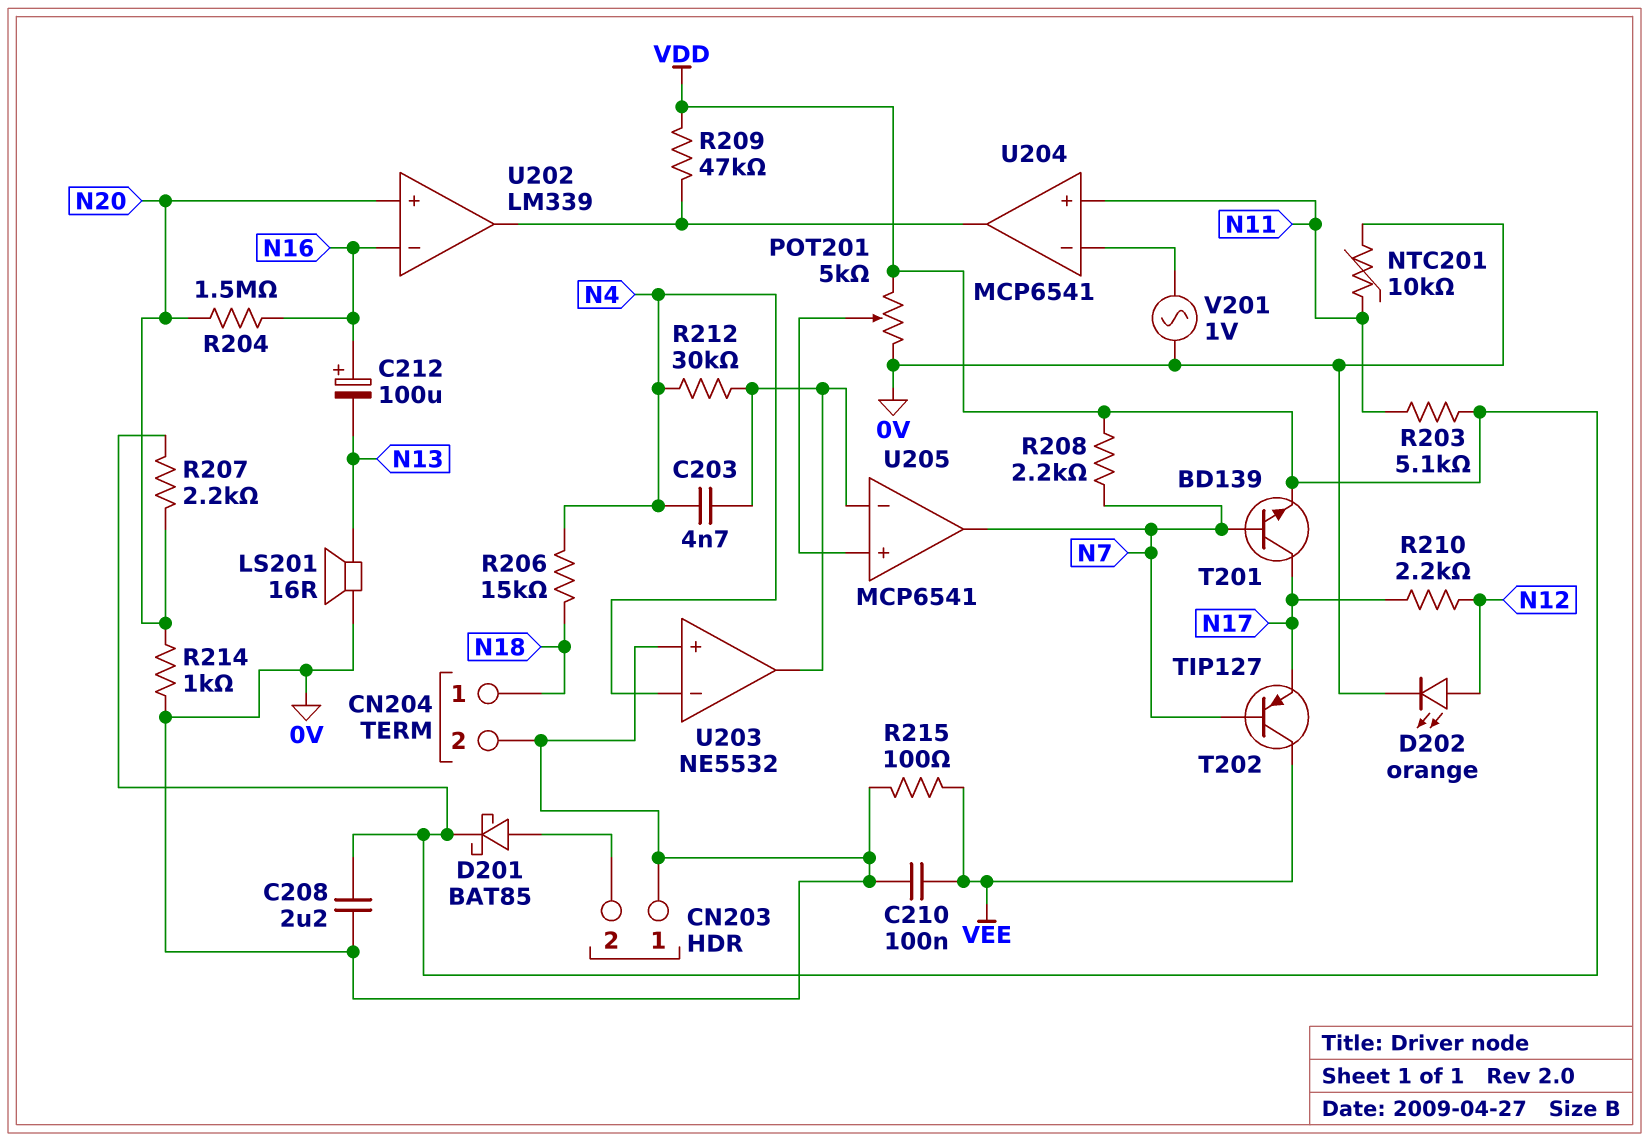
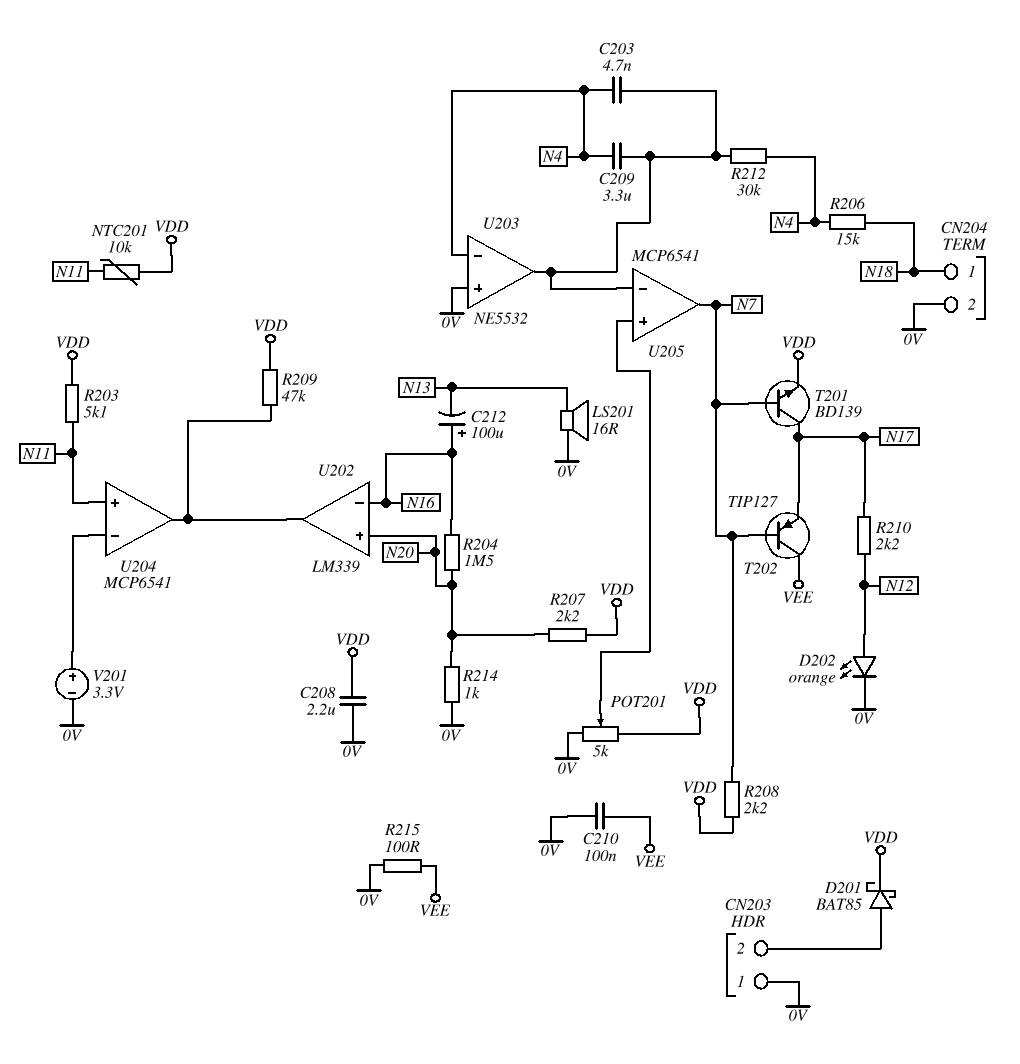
C209: none -> 3.3uF (N4, U203/out)
NTC201: 10k (0V, N11) -> 10k (N11, VDD)
V201: AC 1V (0V, U204/in-) -> 3.3V (plus U204/in-, minus 0V)

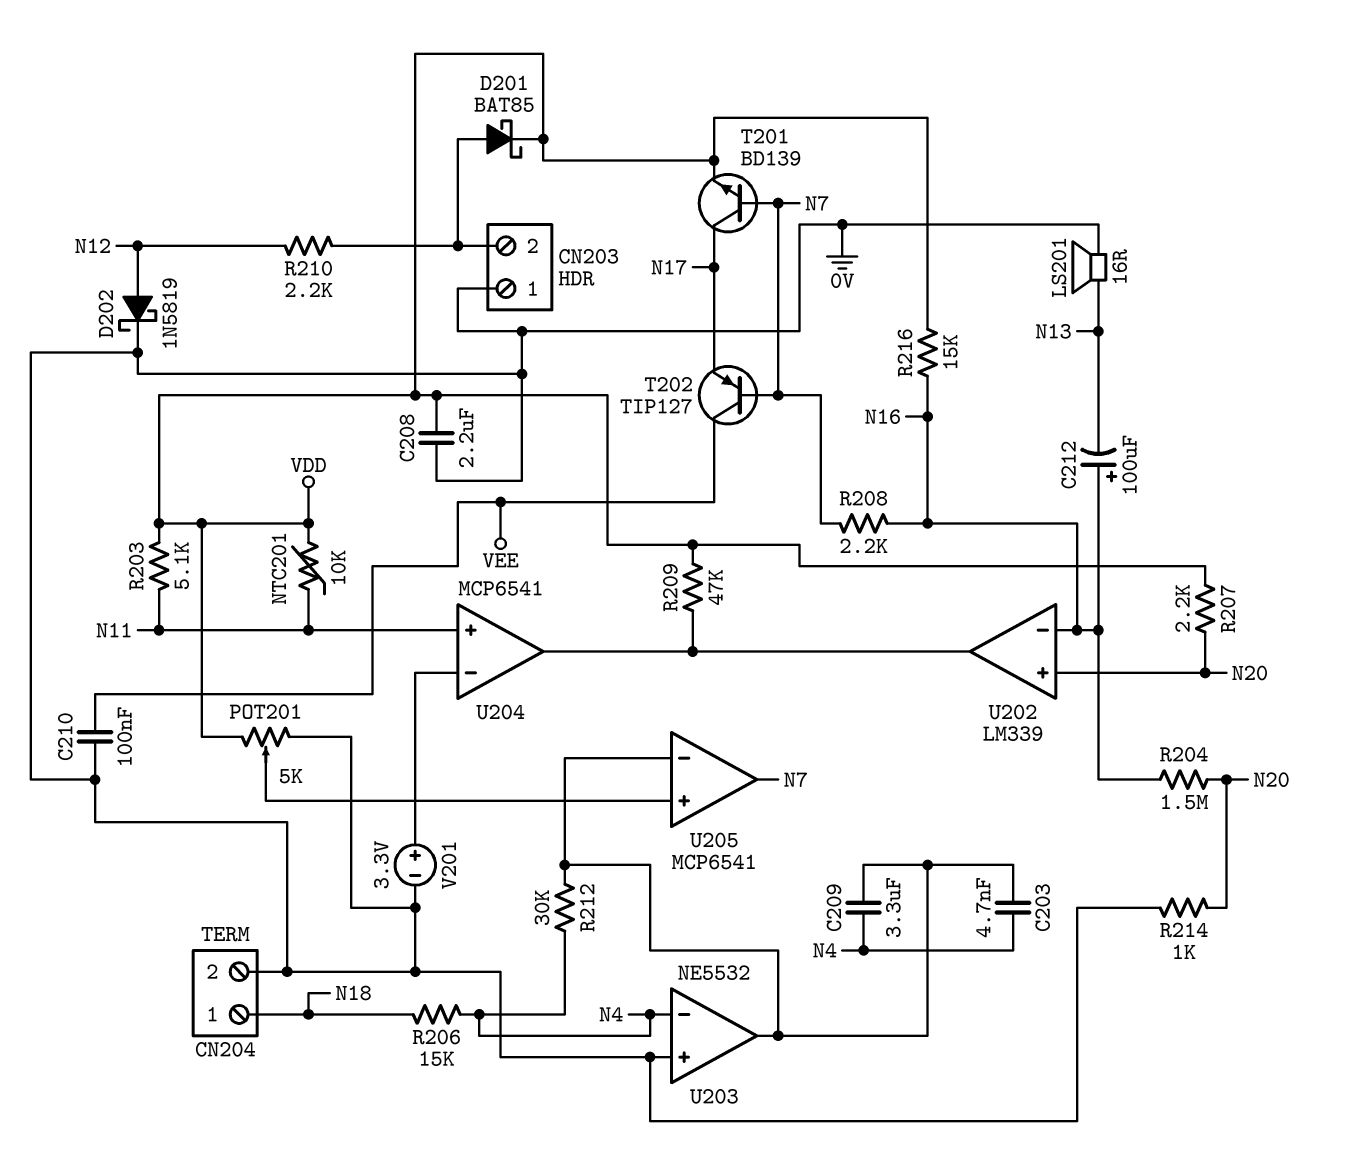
D202: LED orange (A N12, K 0V) -> schottky 1N5819 (A N12, K 0V)
R208: 2.2k (N7, VDD) -> 2.2k (N7, N16)
R210: 2.2k (N12, N17) -> 2.2k (CN203/2, N12)
R215: 100 (0V, VEE) -> none
R216: none -> 15k (N16, VDD)

